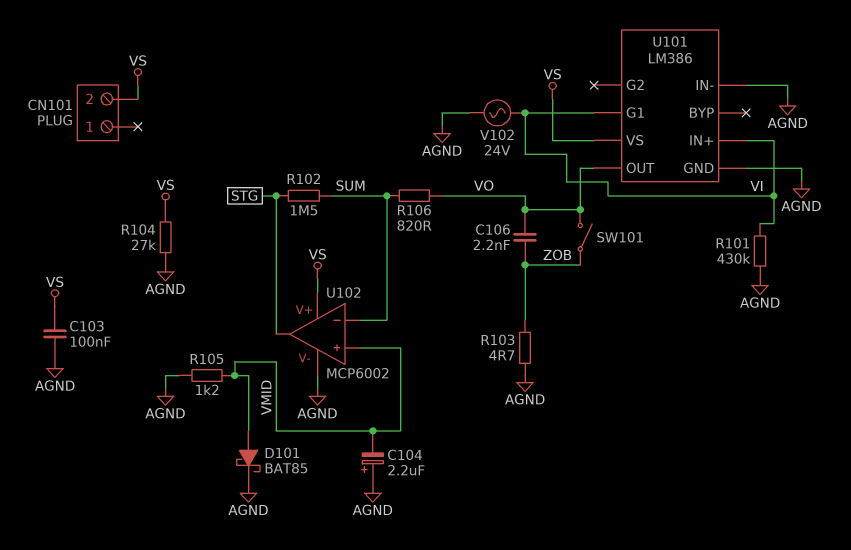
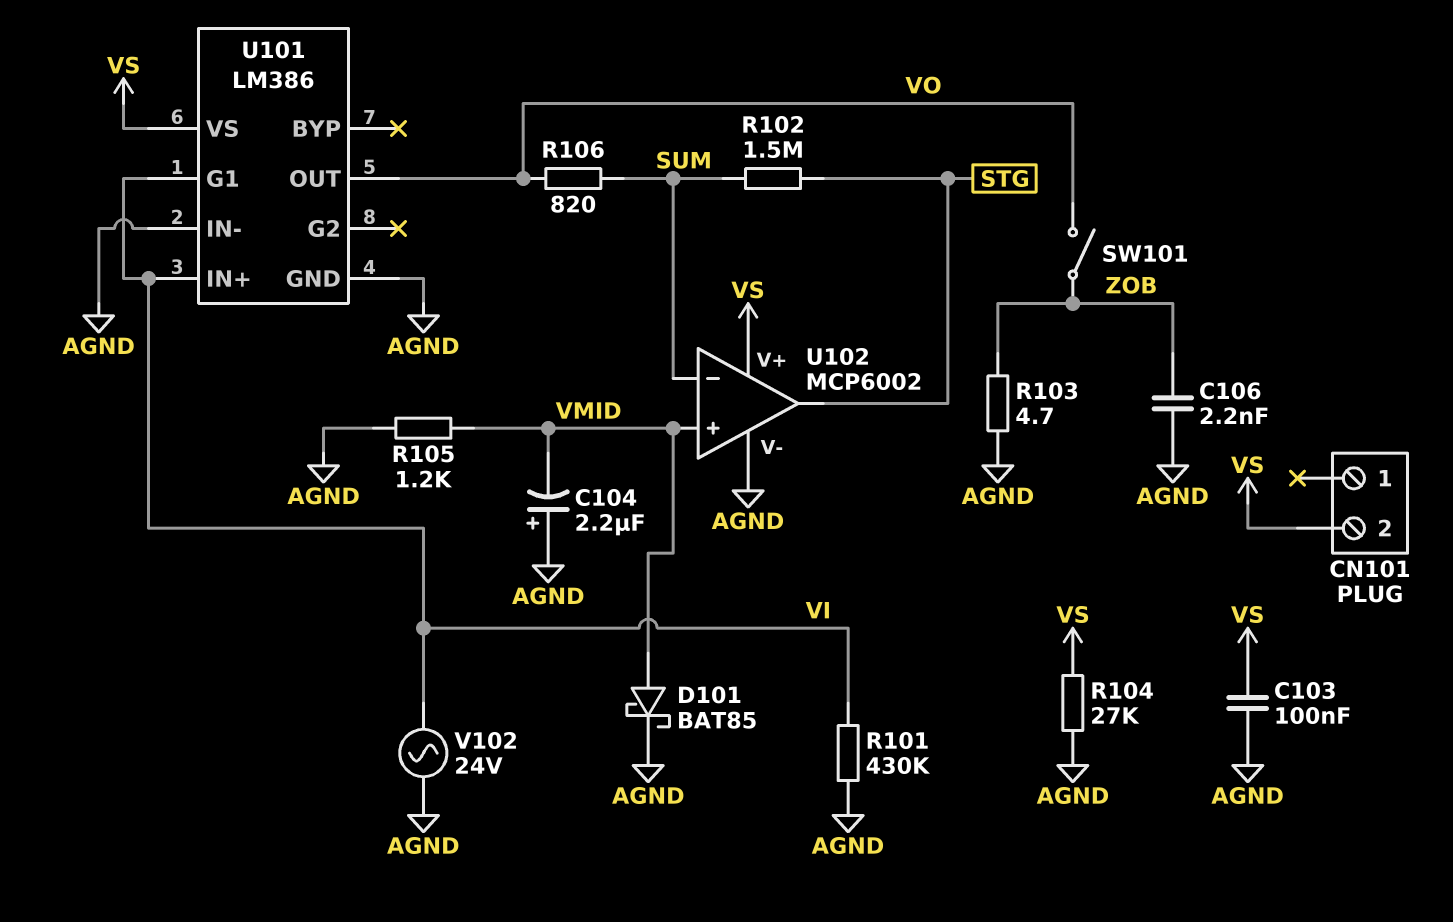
C106: 2.2nF (VO, ZOB) -> 2.2nF (AGND, ZOB)

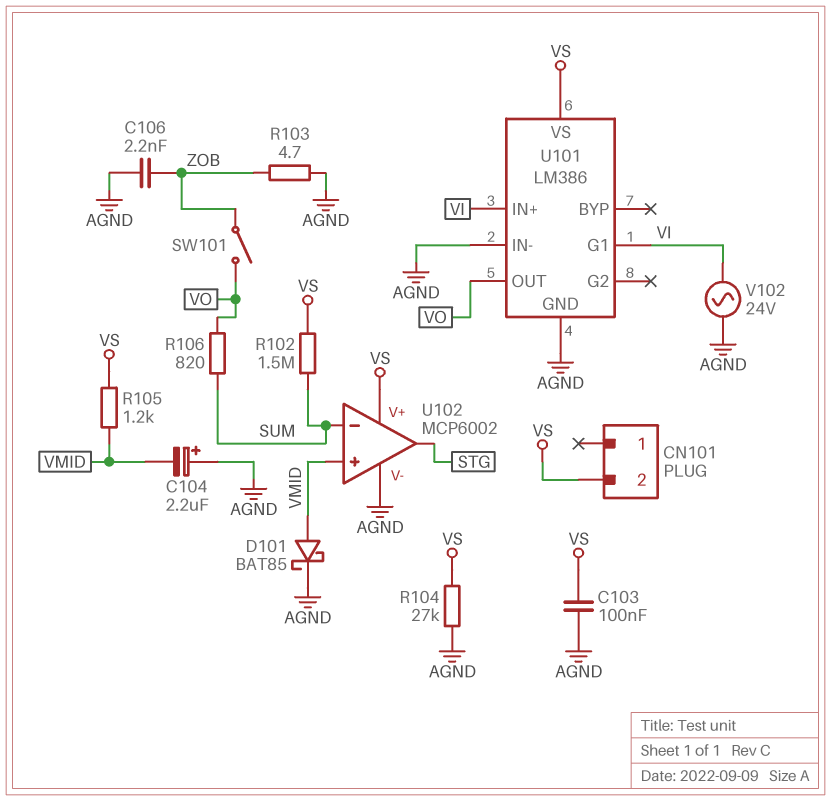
R101: 430k (AGND, VI) -> none
R102: 1.5M (STG, SUM) -> 1.5M (SUM, VS)
R105: 1.2k (AGND, VMID) -> 1.2k (VMID, VS)

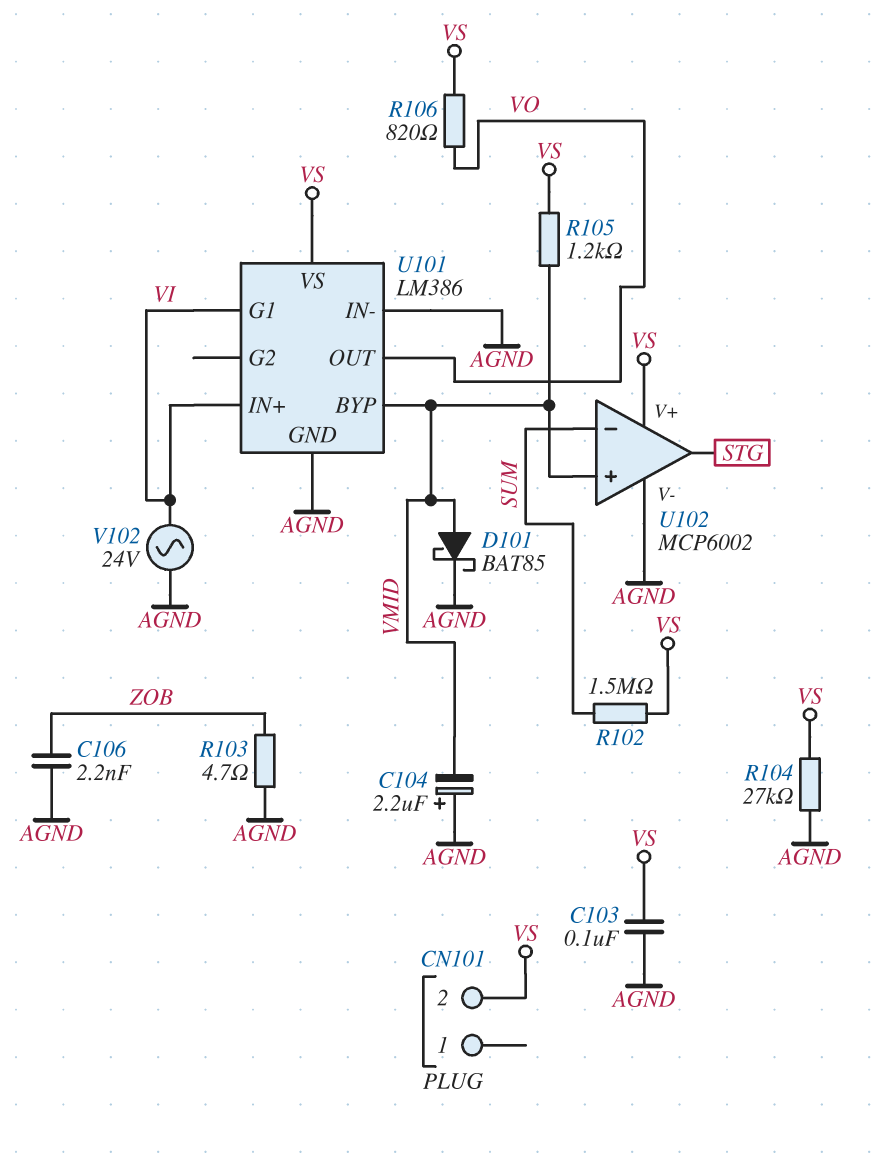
R106: 820 (SUM, VO) -> 820 (VO, VS)
SW101: switch (VO, ZOB) -> none
U101 pin BYP: none -> VMID

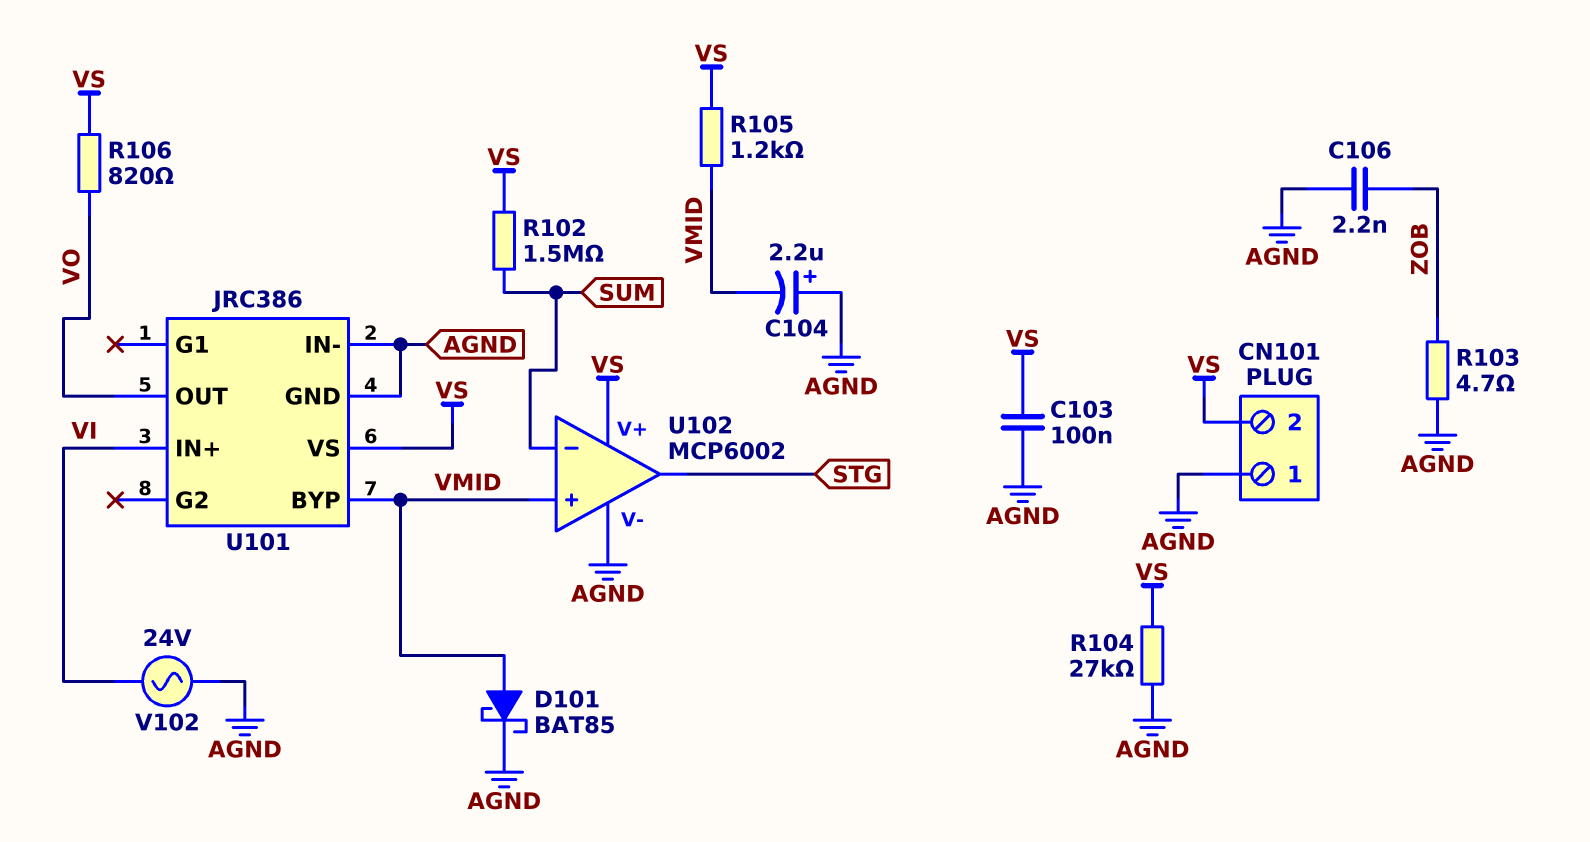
CN101 pin 1: none -> AGND
U101: LM386 -> JRC386
U101 pin G1: VI -> none

